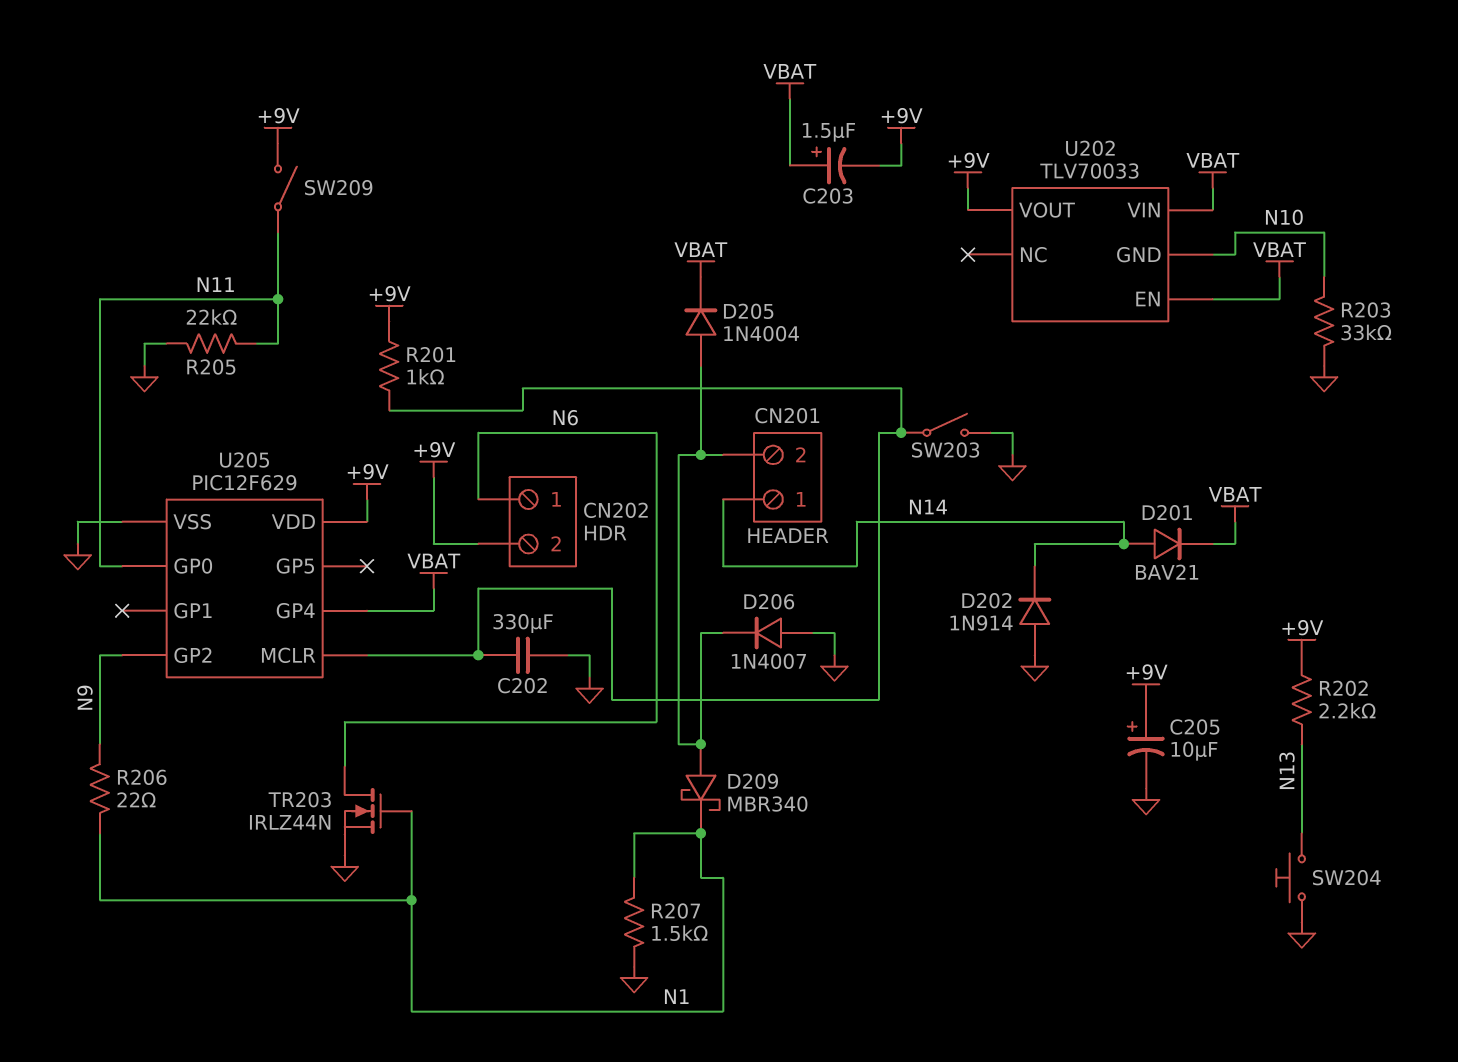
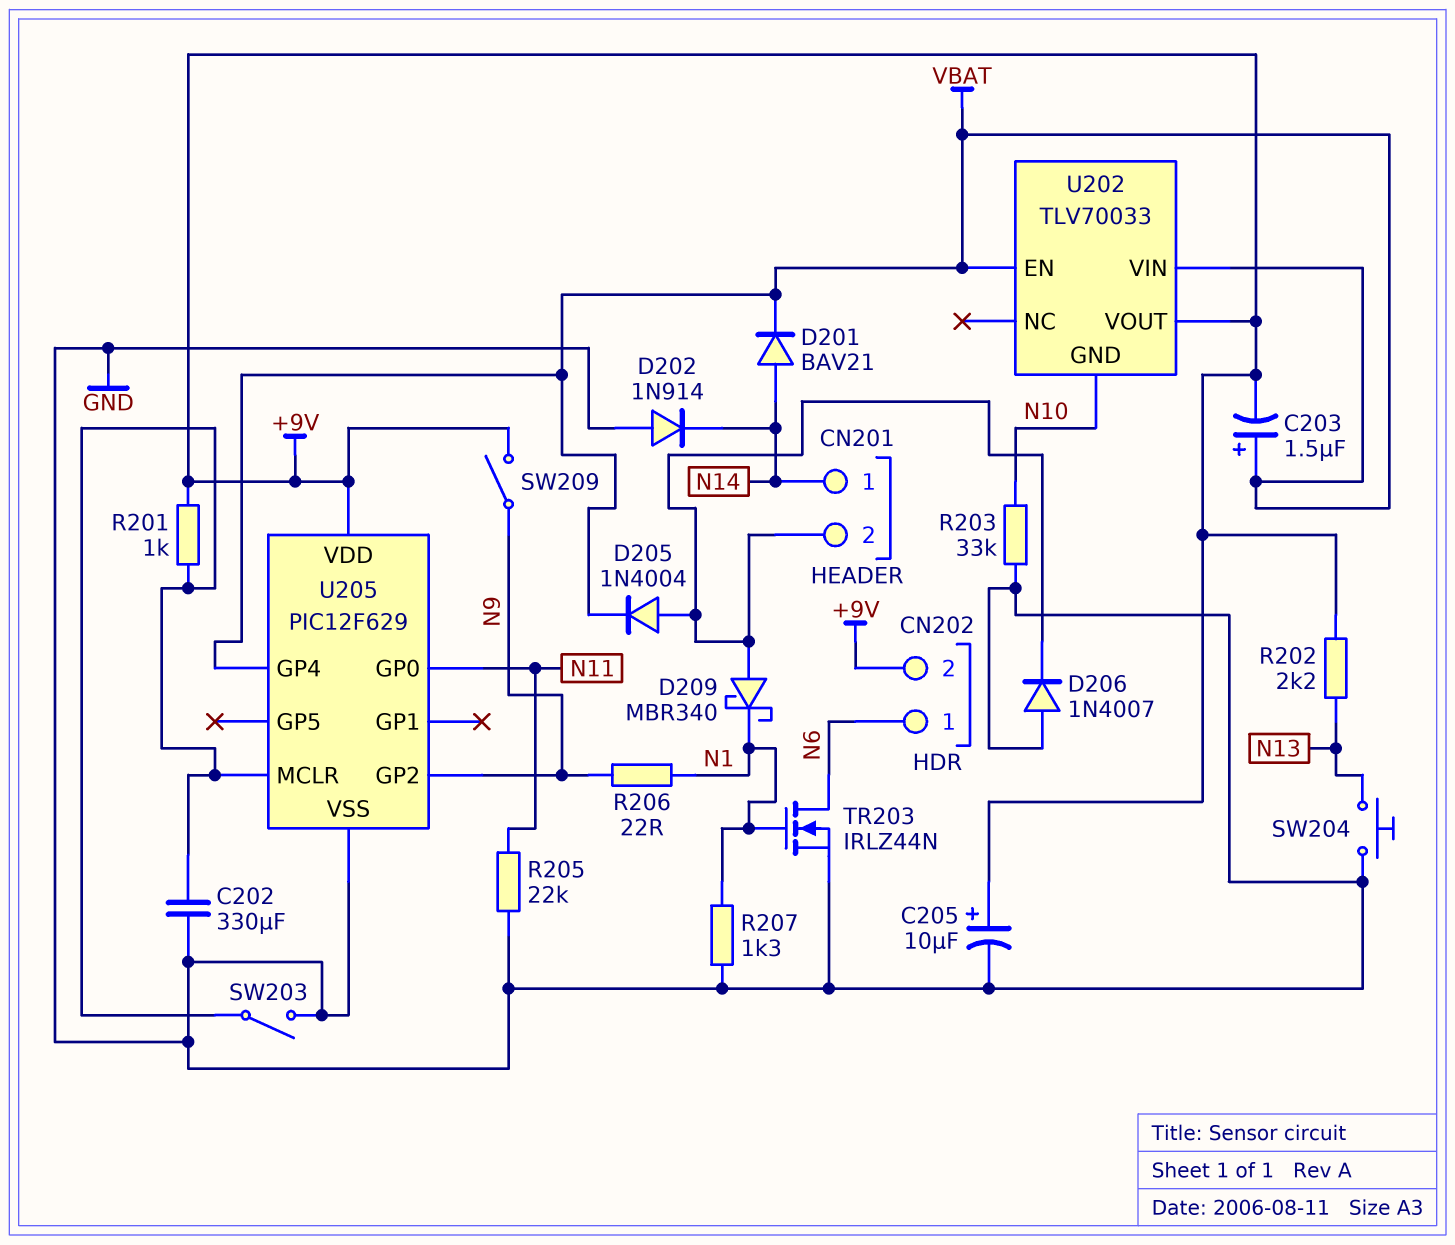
R207: 1.5k (GND, N1) -> 1.3k (GND, N1)
SW209: switch (+9V, N11) -> switch (+9V, N9)

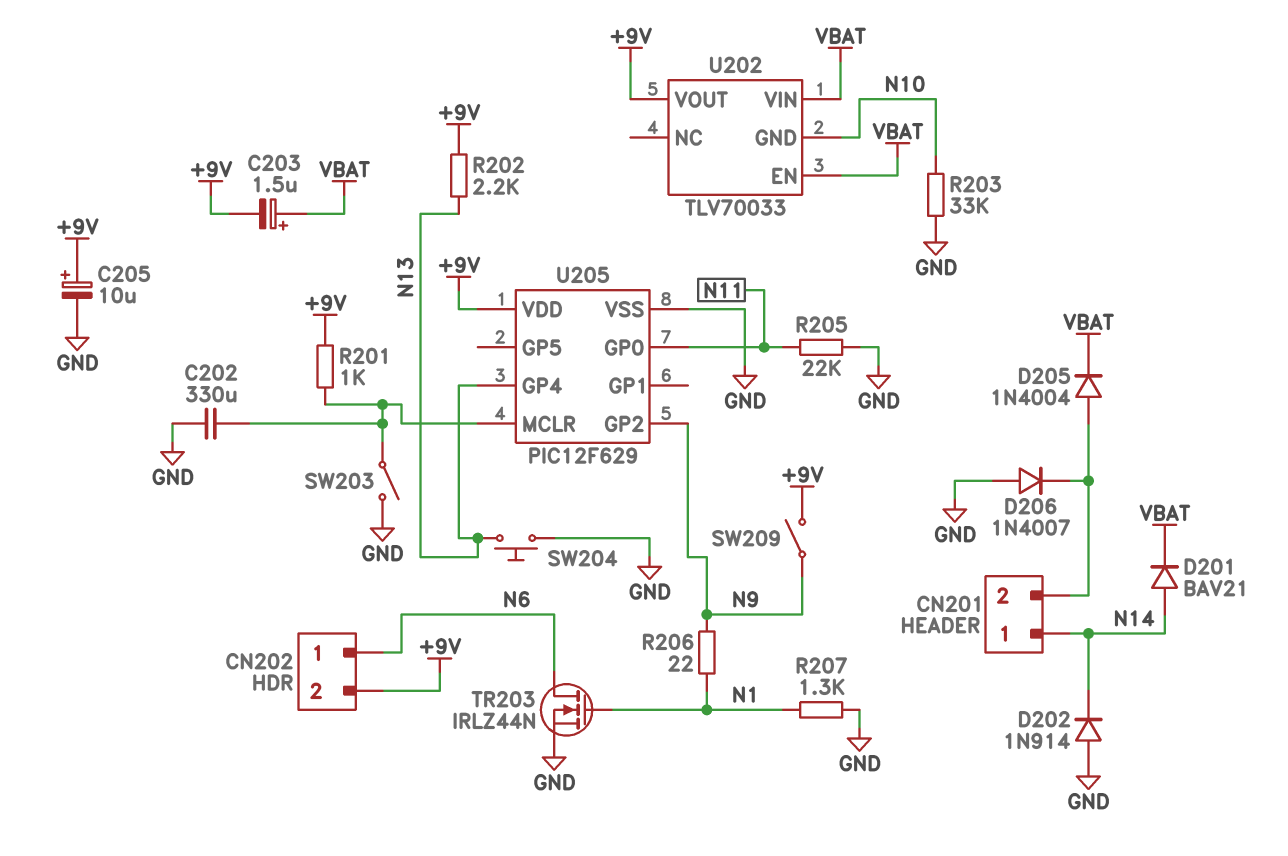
D209: schottky MBR340 (A CN201/2, K N1) -> none
U205 pin GP4: VBAT -> N13

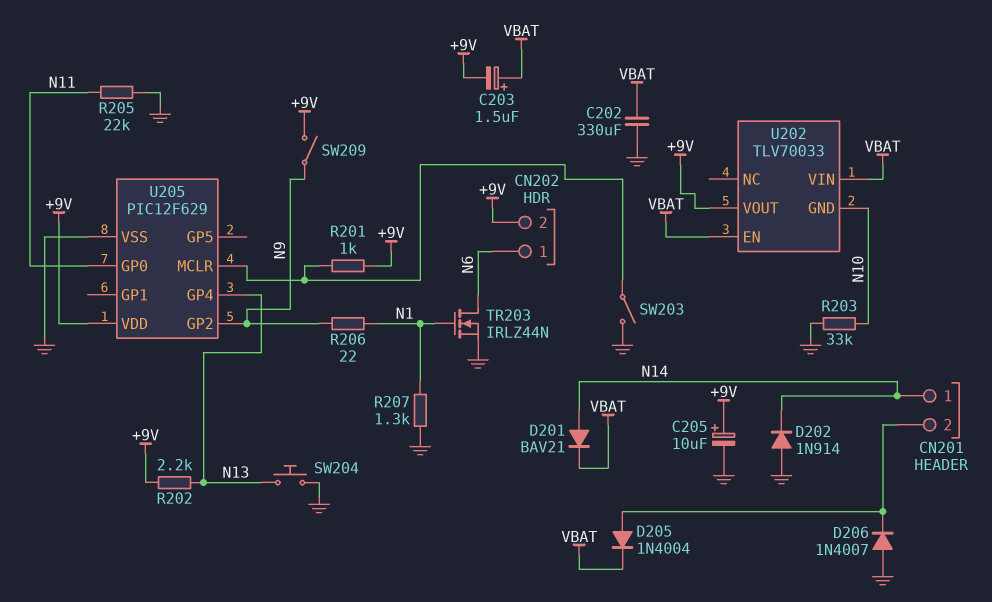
C202: 330uF (GND, U205/MCLR) -> 330uF (GND, VBAT)

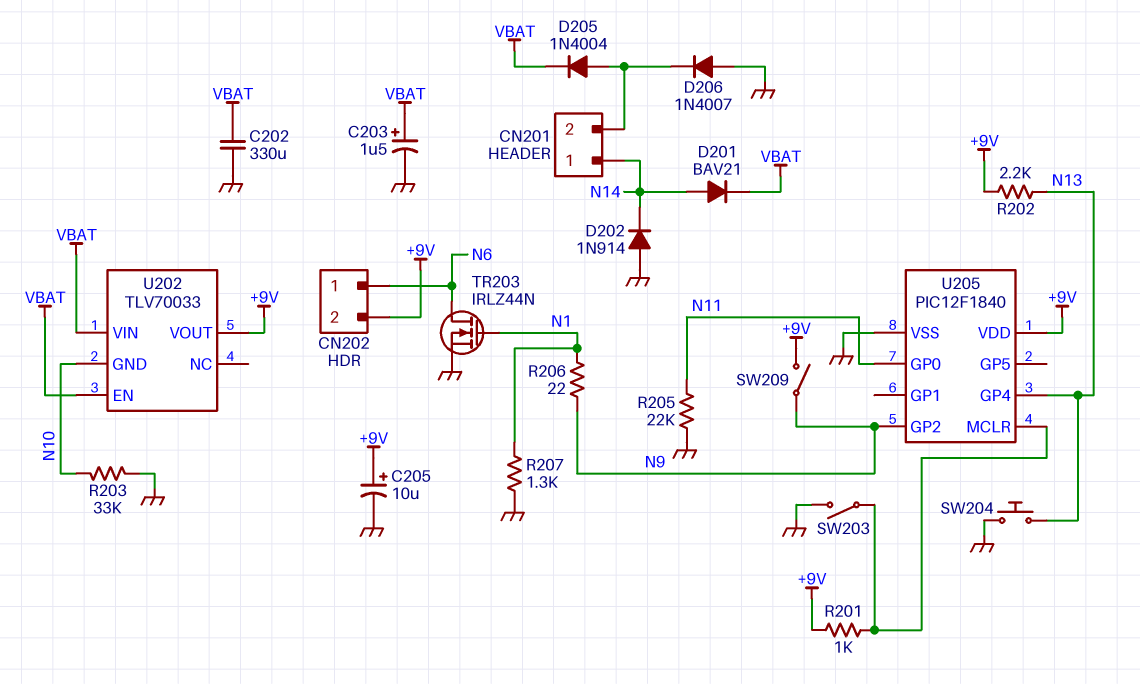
C203: 1.5uF (plus VBAT, minus +9V) -> 1.5uF (plus VBAT, minus GND)
U205: PIC12F629 -> PIC12F1840

